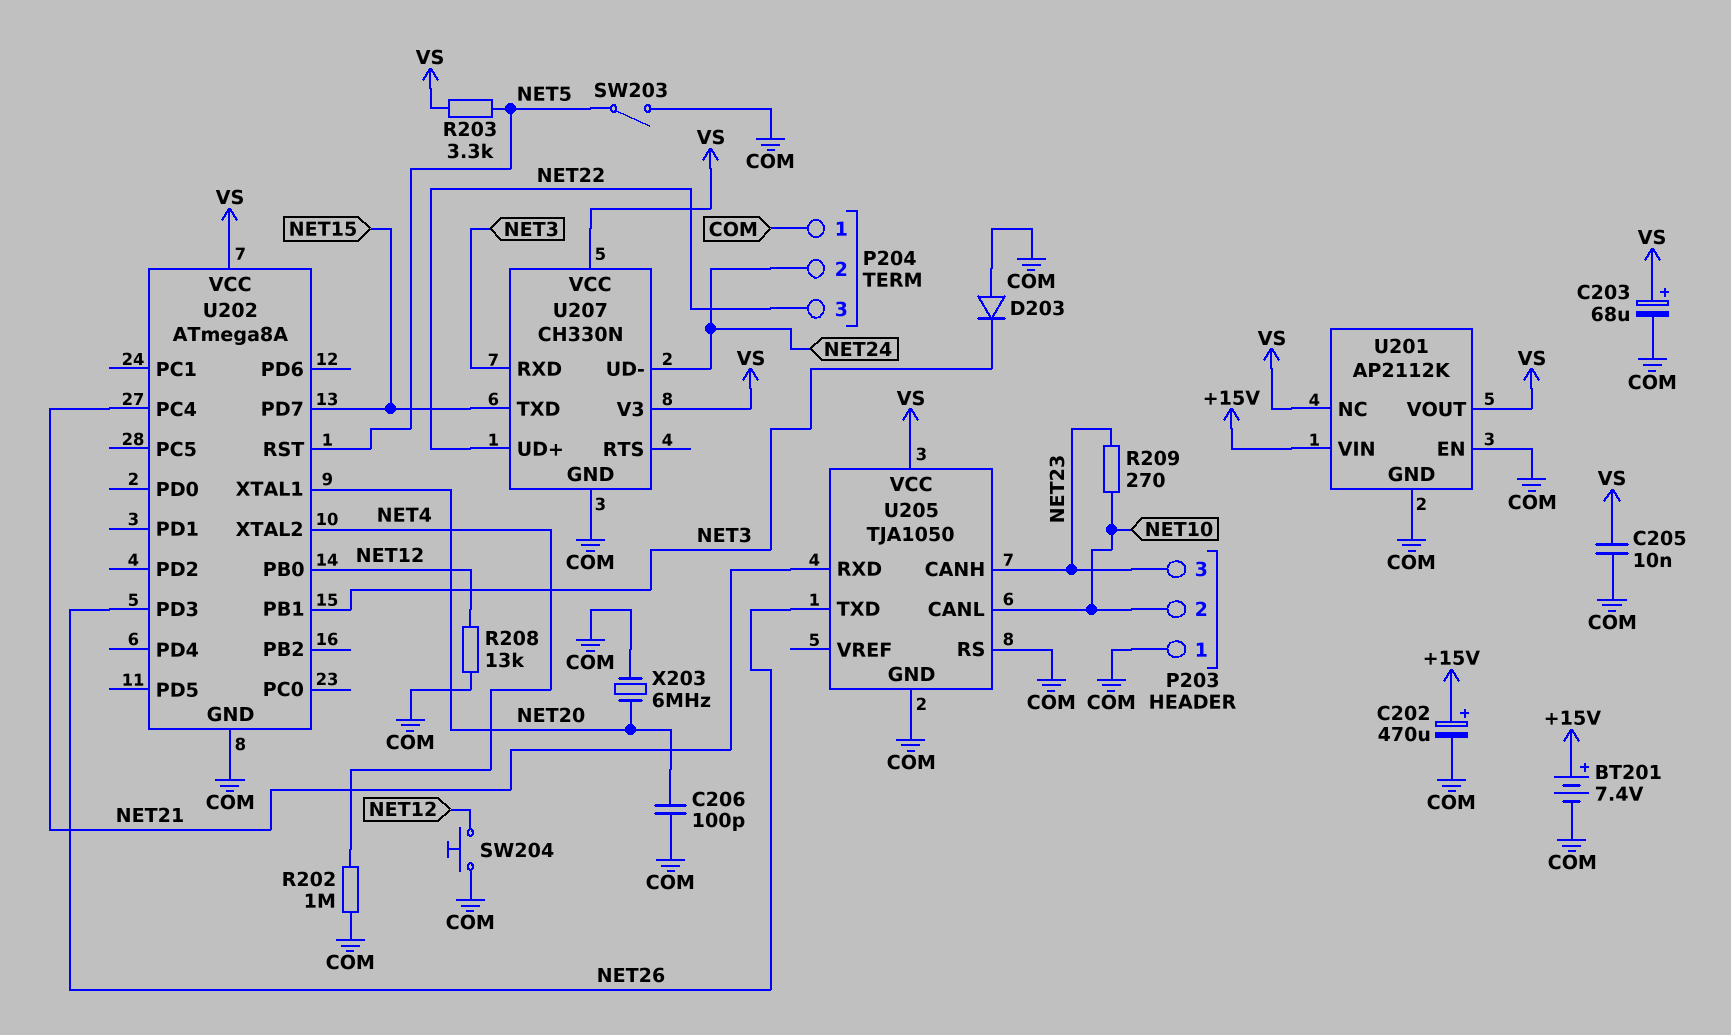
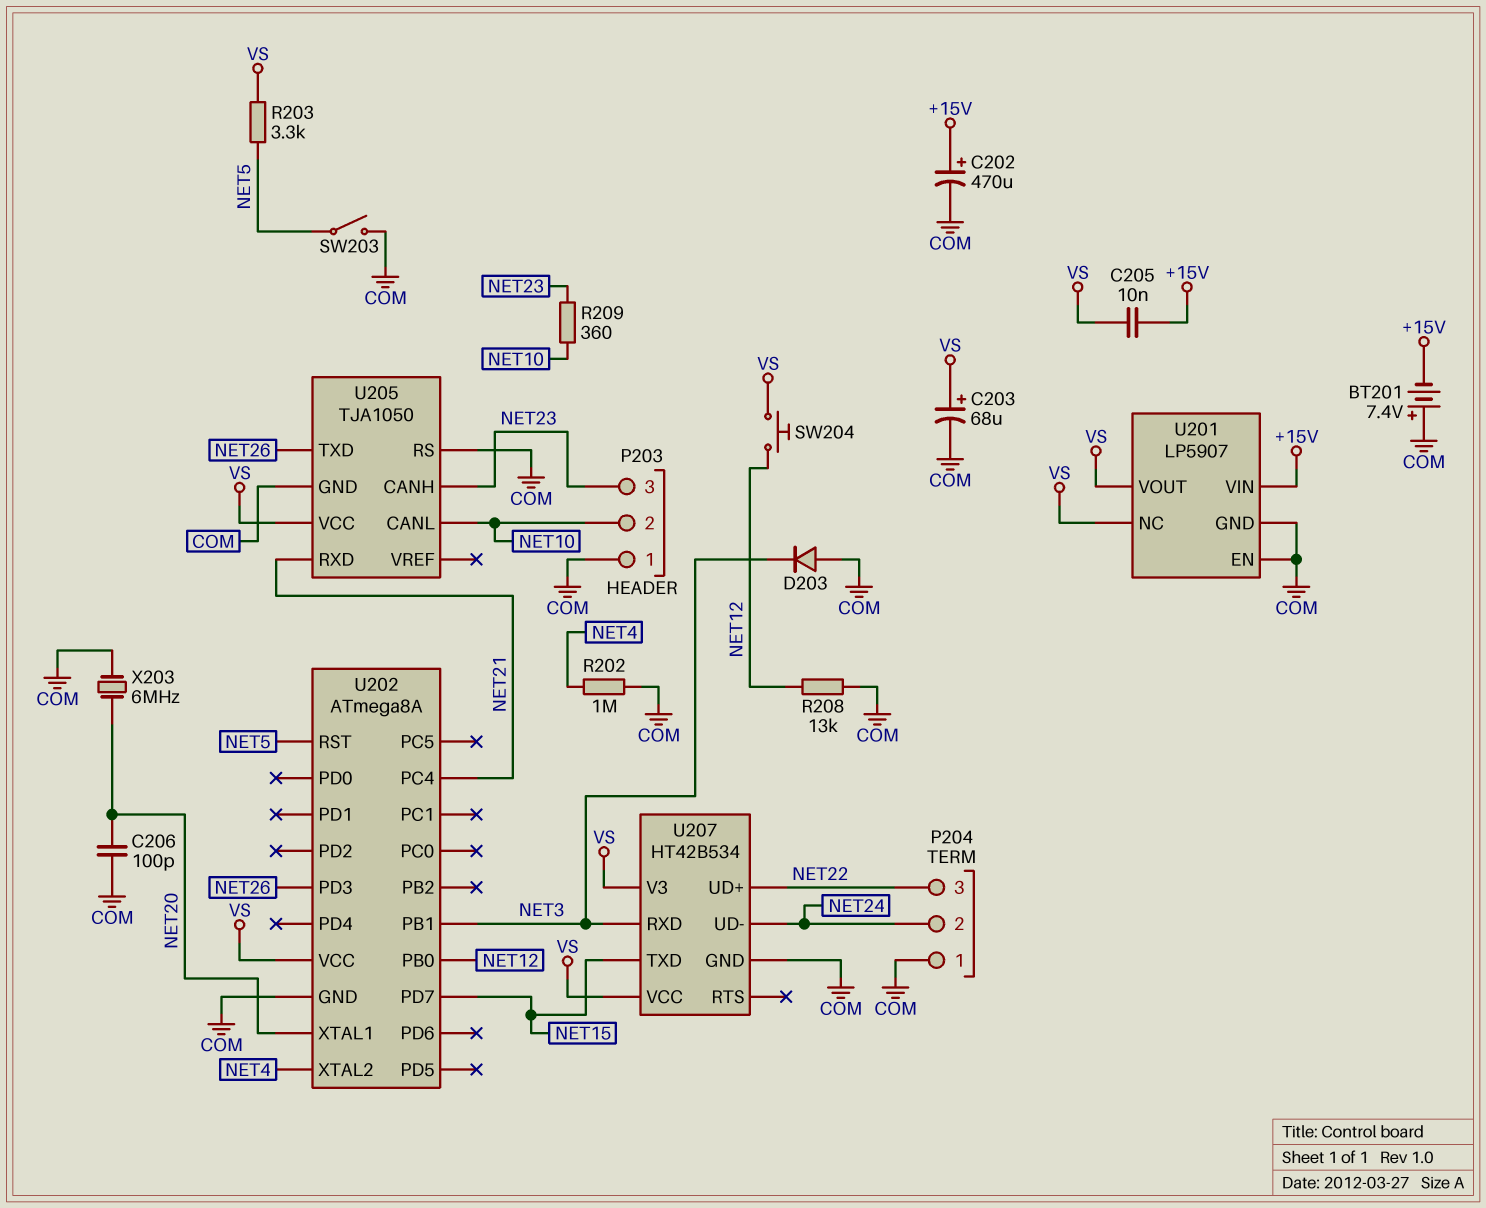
BT201: 7.4V (plus +15V, minus COM) -> 7.4V (plus COM, minus +15V)
C205: 10nF (COM, VS) -> 10nF (+15V, VS)
R209: 270 (NET10, NET23) -> 360 (NET10, NET23)
SW204: button (COM, NET12) -> button (NET12, VS)
U201: AP2112K -> LP5907
U207: CH330N -> HT42B534

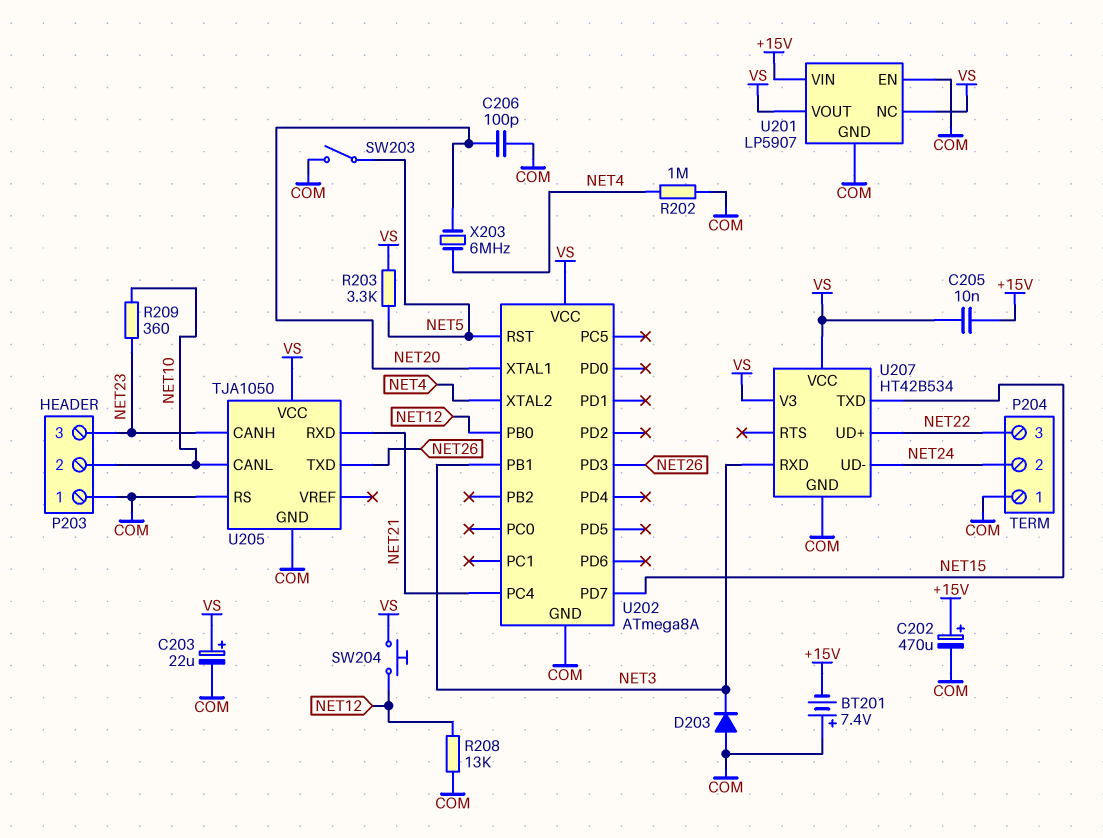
C203: 68uF (plus VS, minus COM) -> 22uF (plus VS, minus COM)
X203: 6MHz (COM, NET20) -> 6MHz (NET4, NET20)

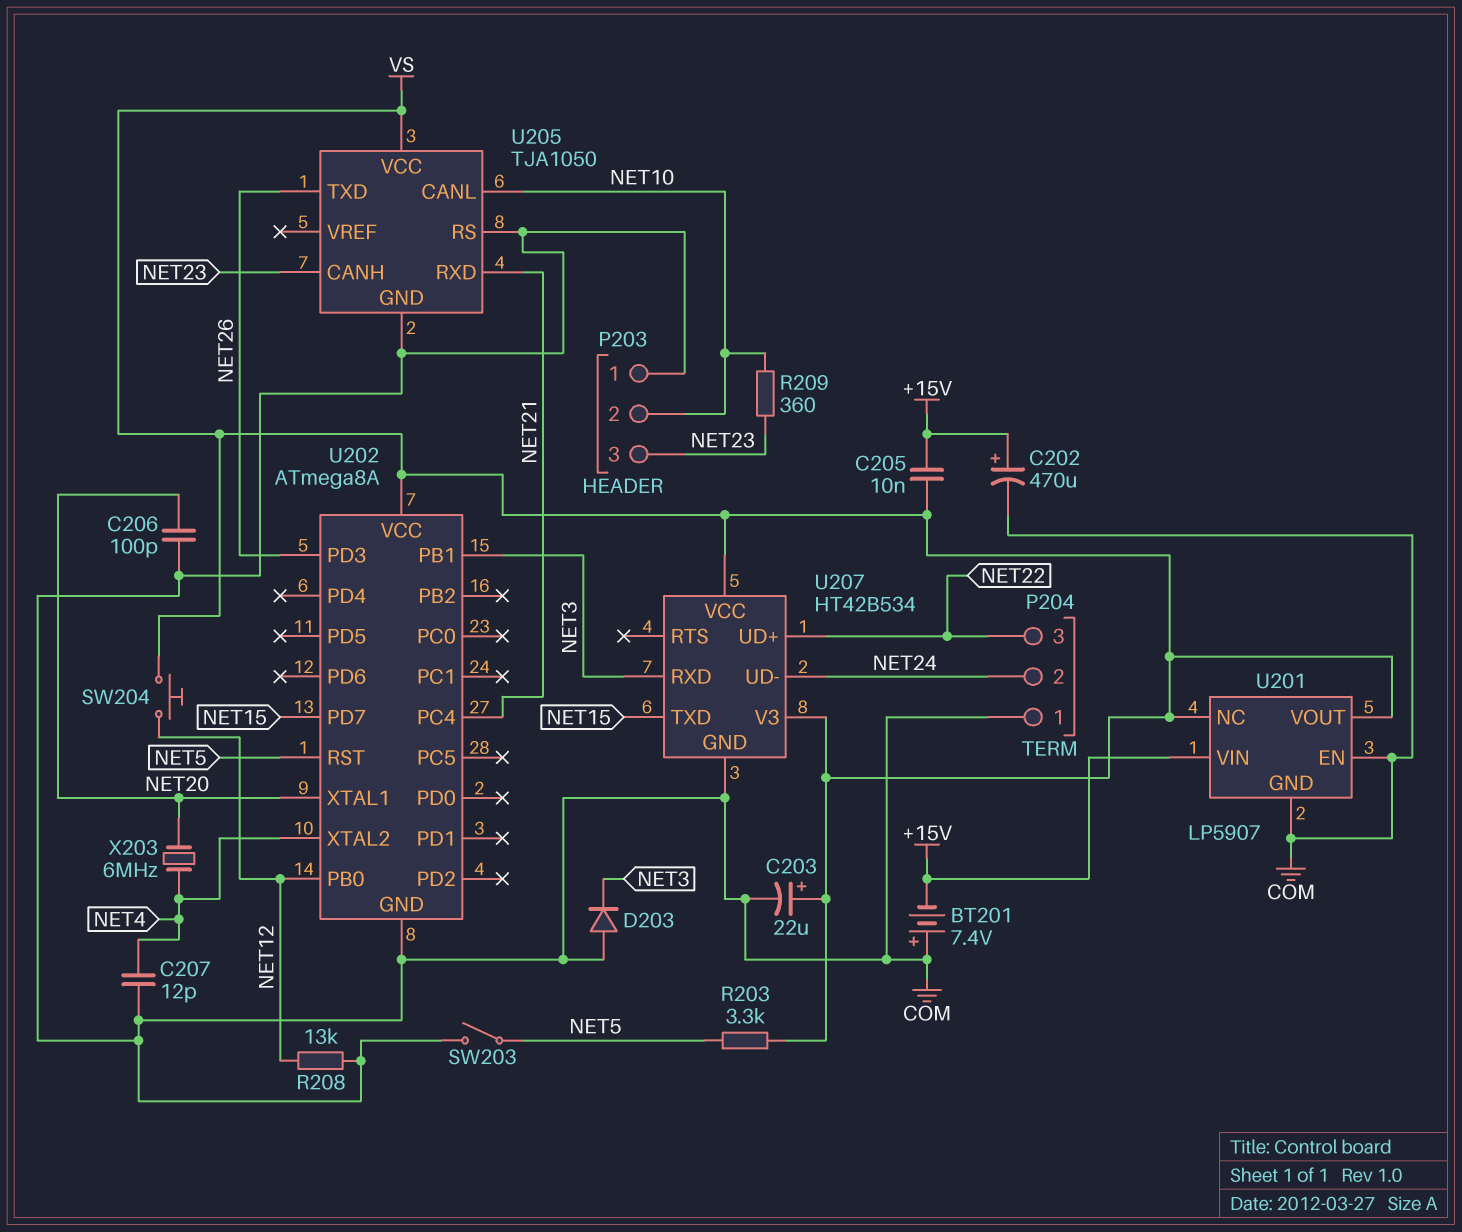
C207: none -> 12pF (COM, NET4)
R202: 1M (COM, NET4) -> none

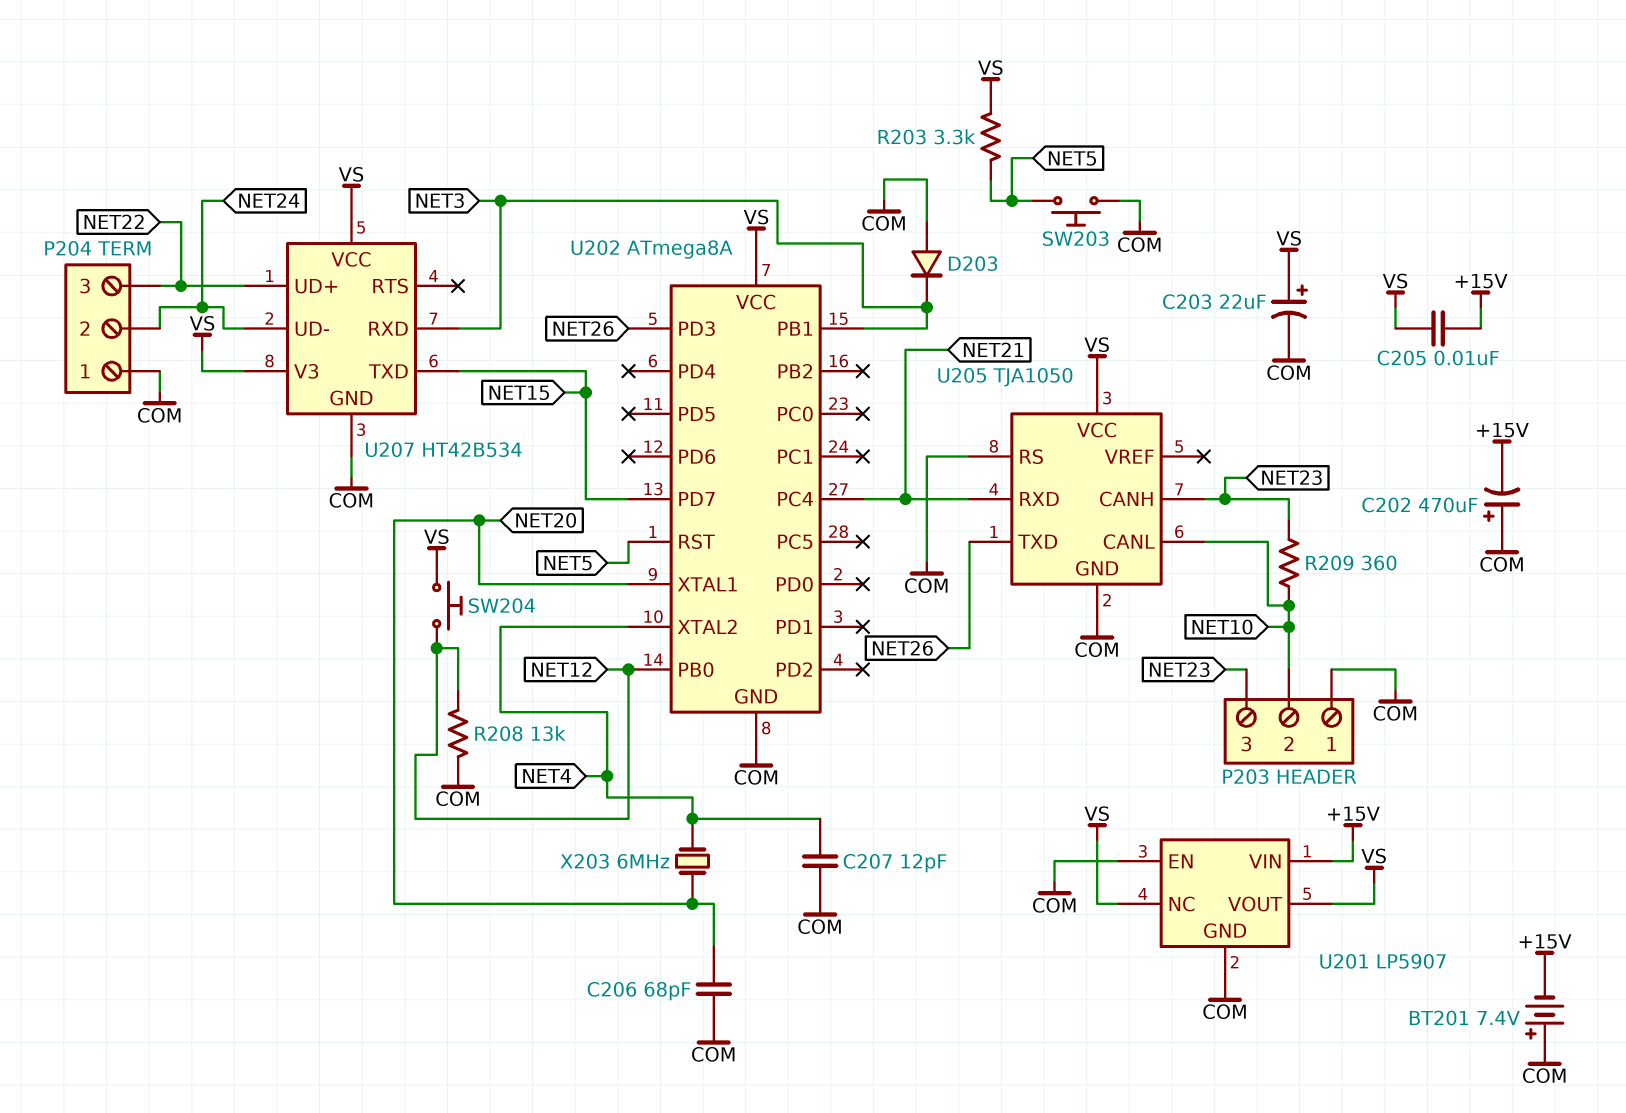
C202: 470uF (plus +15V, minus COM) -> 470uF (plus COM, minus +15V)
C206: 100pF (COM, NET20) -> 68pF (COM, NET20)
SW203: switch (COM, NET5) -> button (COM, NET5)

